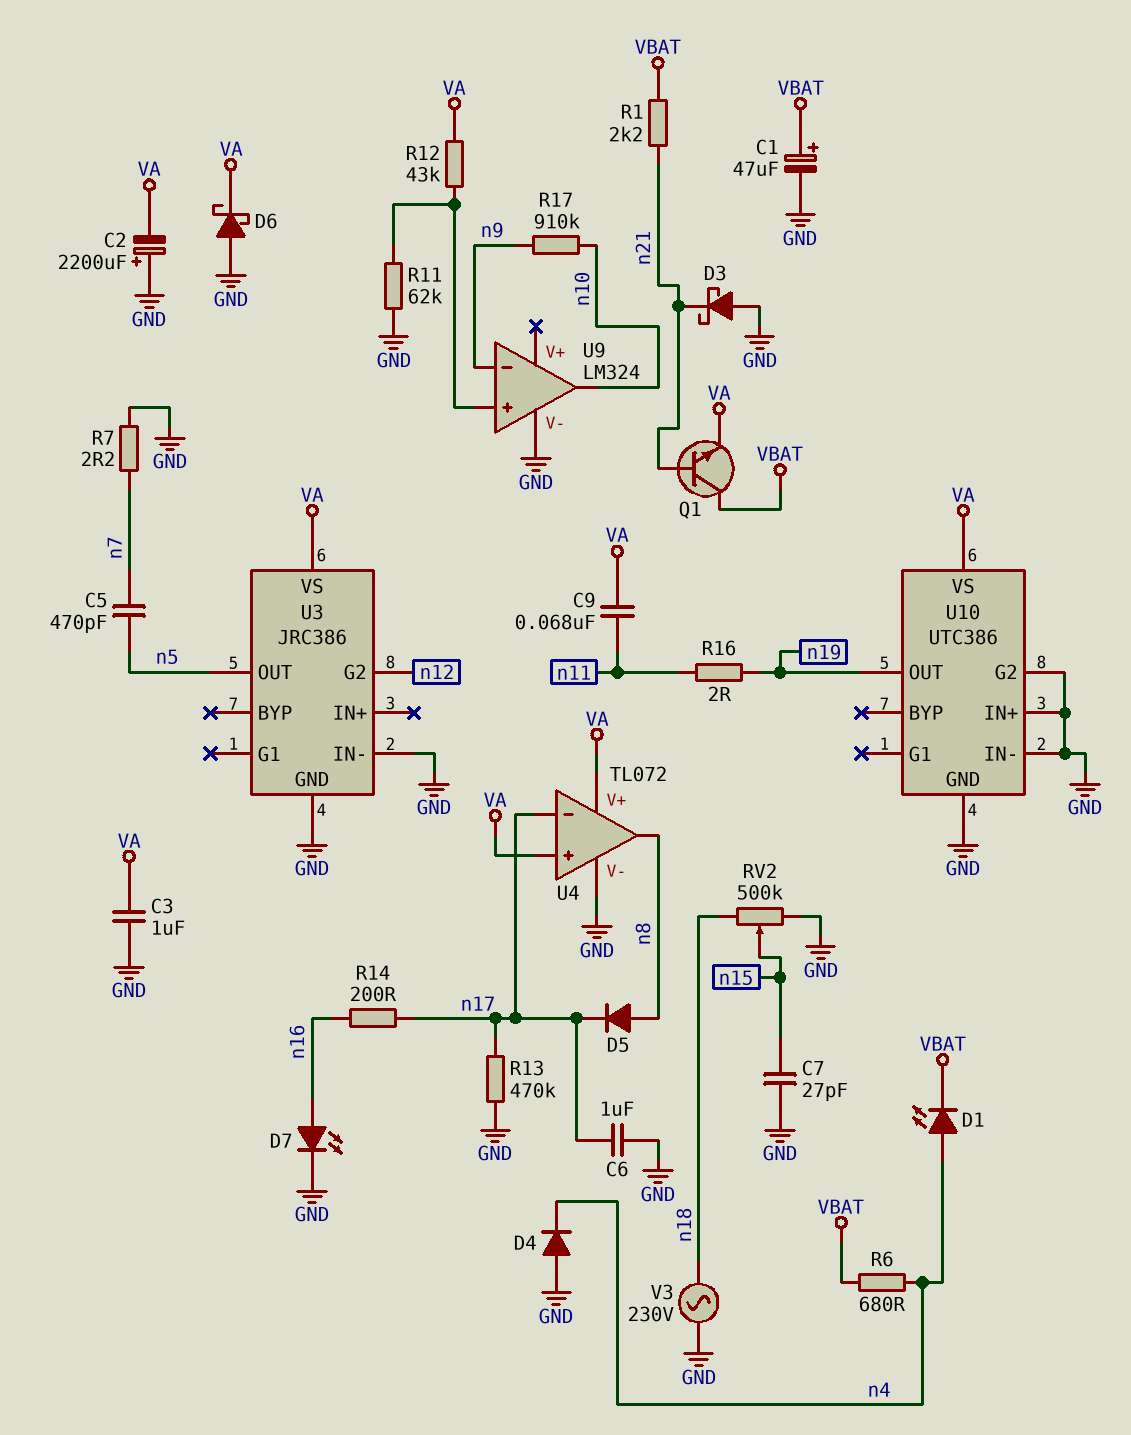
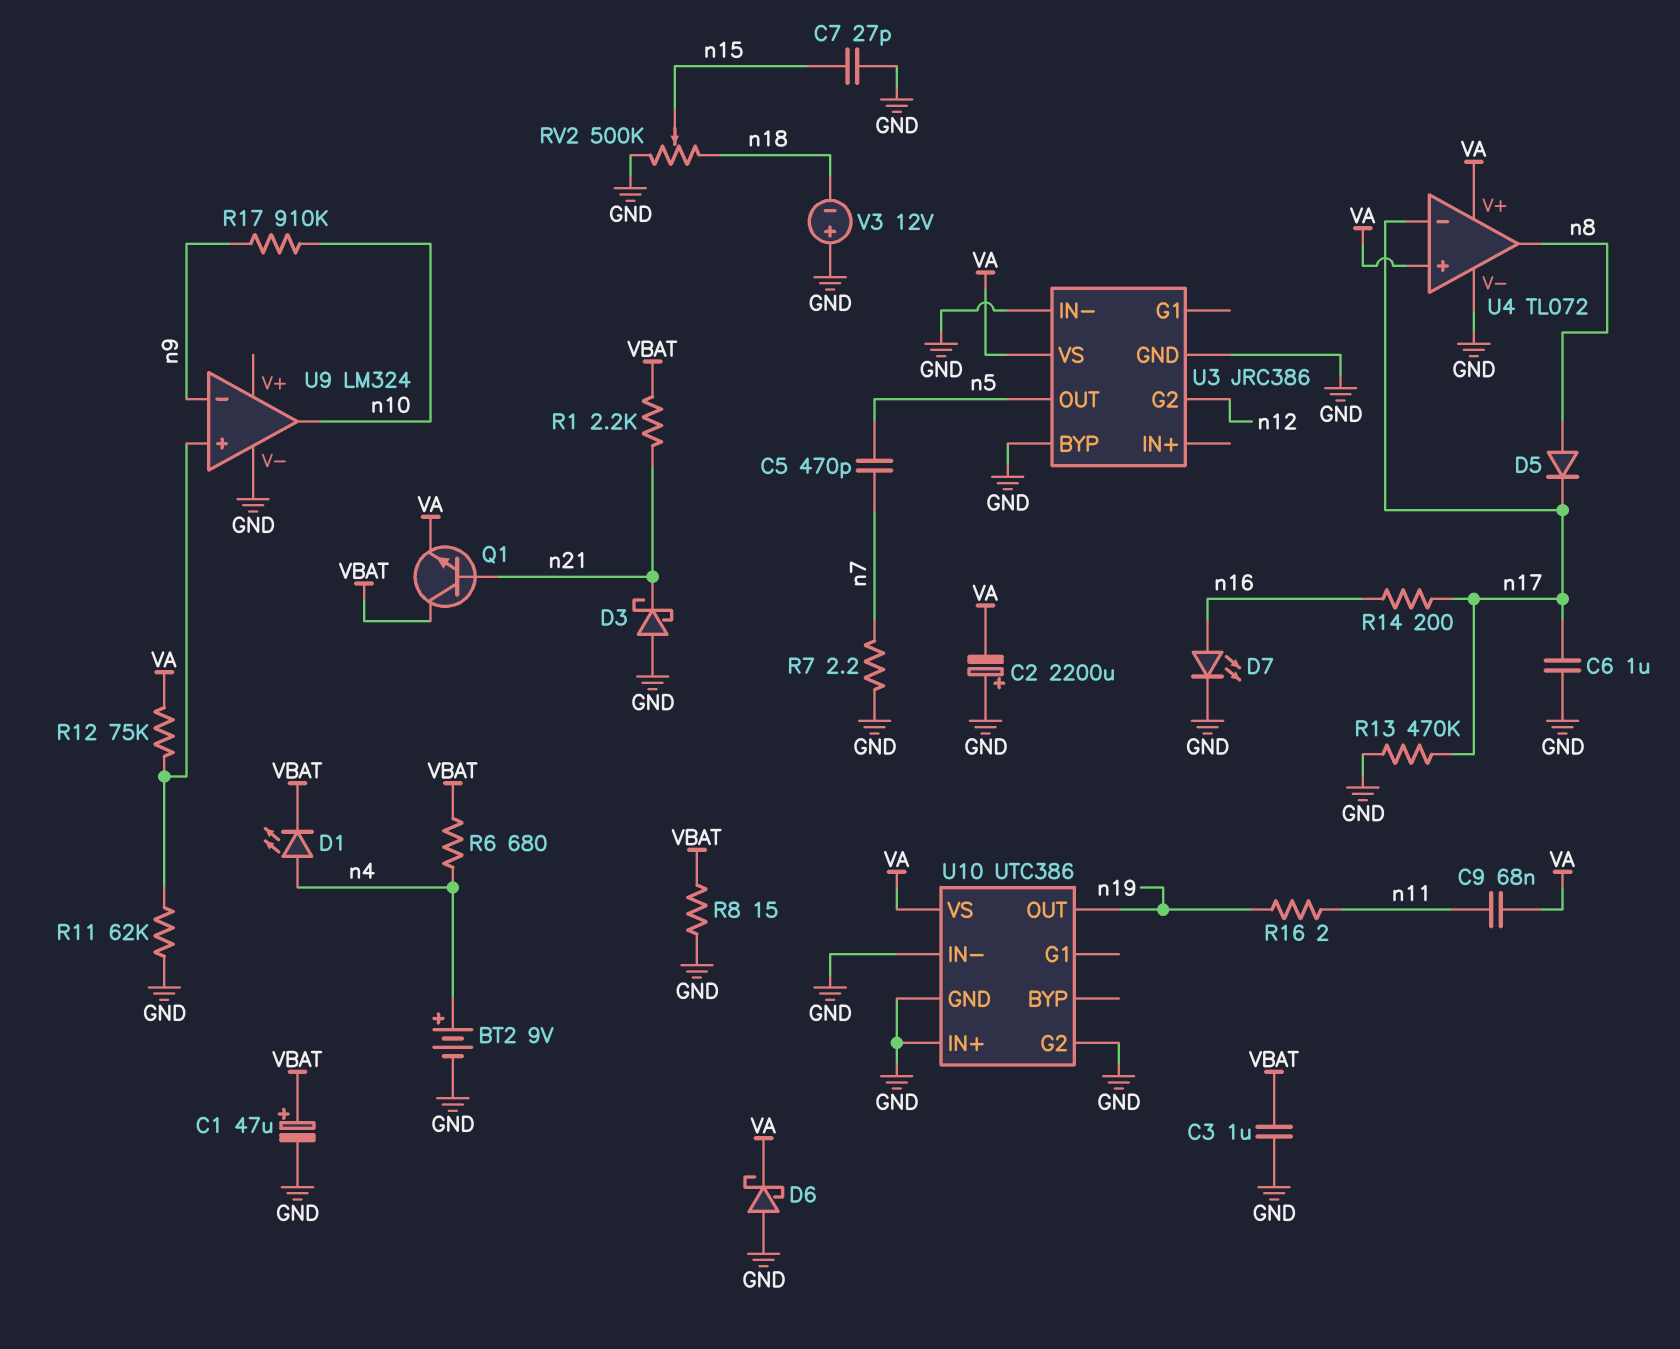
BT2: none -> 9V (plus n4, minus GND)
C3: 1uF (GND, VA) -> 1uF (GND, VBAT)
D4: diode (A GND, K n4) -> none
R8: none -> 15 (GND, VBAT)
R12: 43k (U9/in+, VA) -> 75k (U9/in+, VA)
U3 pin BYP: none -> GND
V3: AC 230V (GND, n18) -> 12V (plus GND, minus n18)

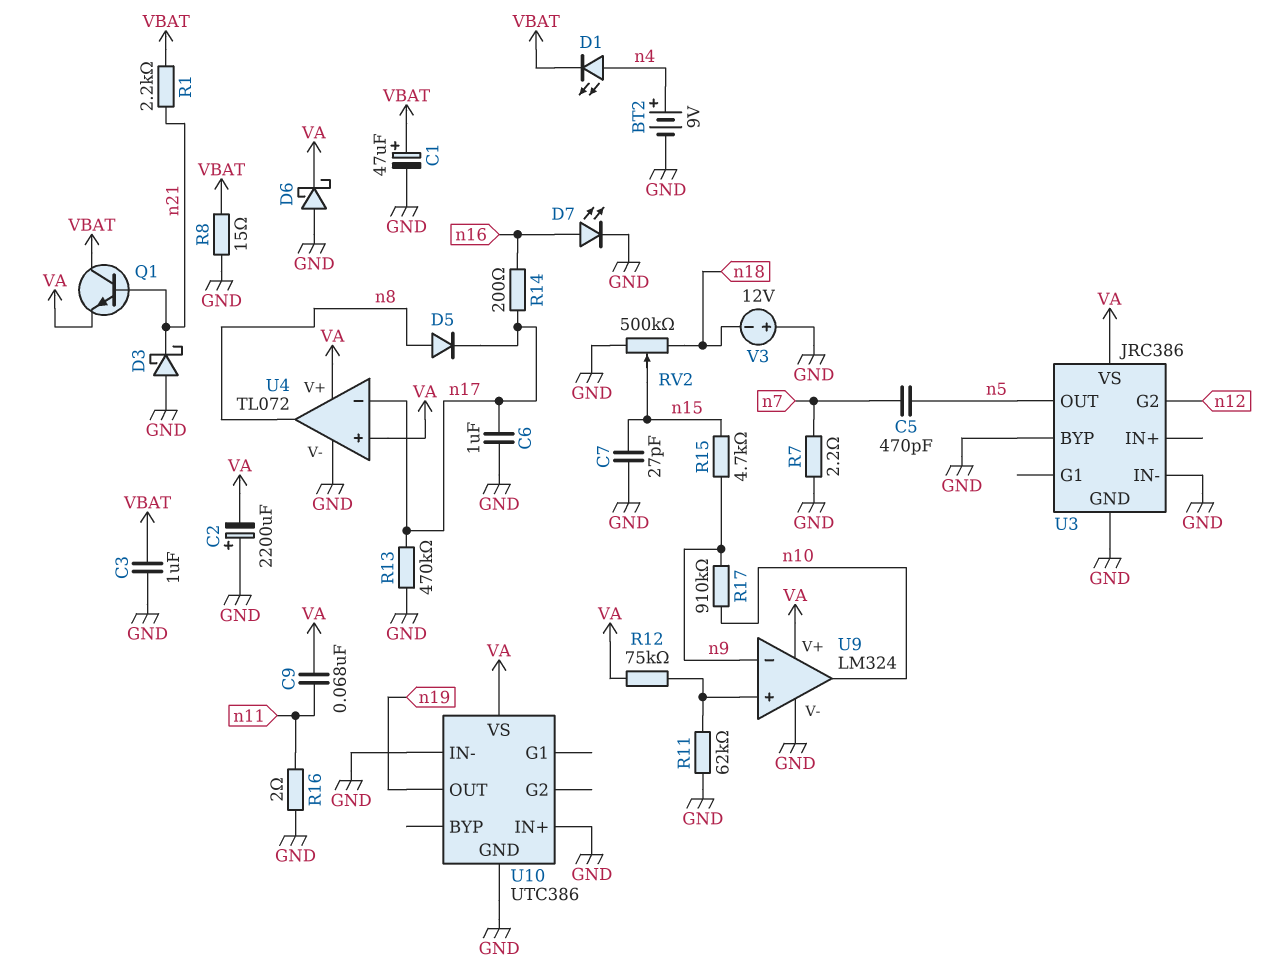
R6: 680 (VBAT, n4) -> none
R15: none -> 4.7k (n9, n15)
R16: 2 (n11, n19) -> 2 (GND, n11)
U9 pin V+: none -> VA
U10 pin G2: GND -> none

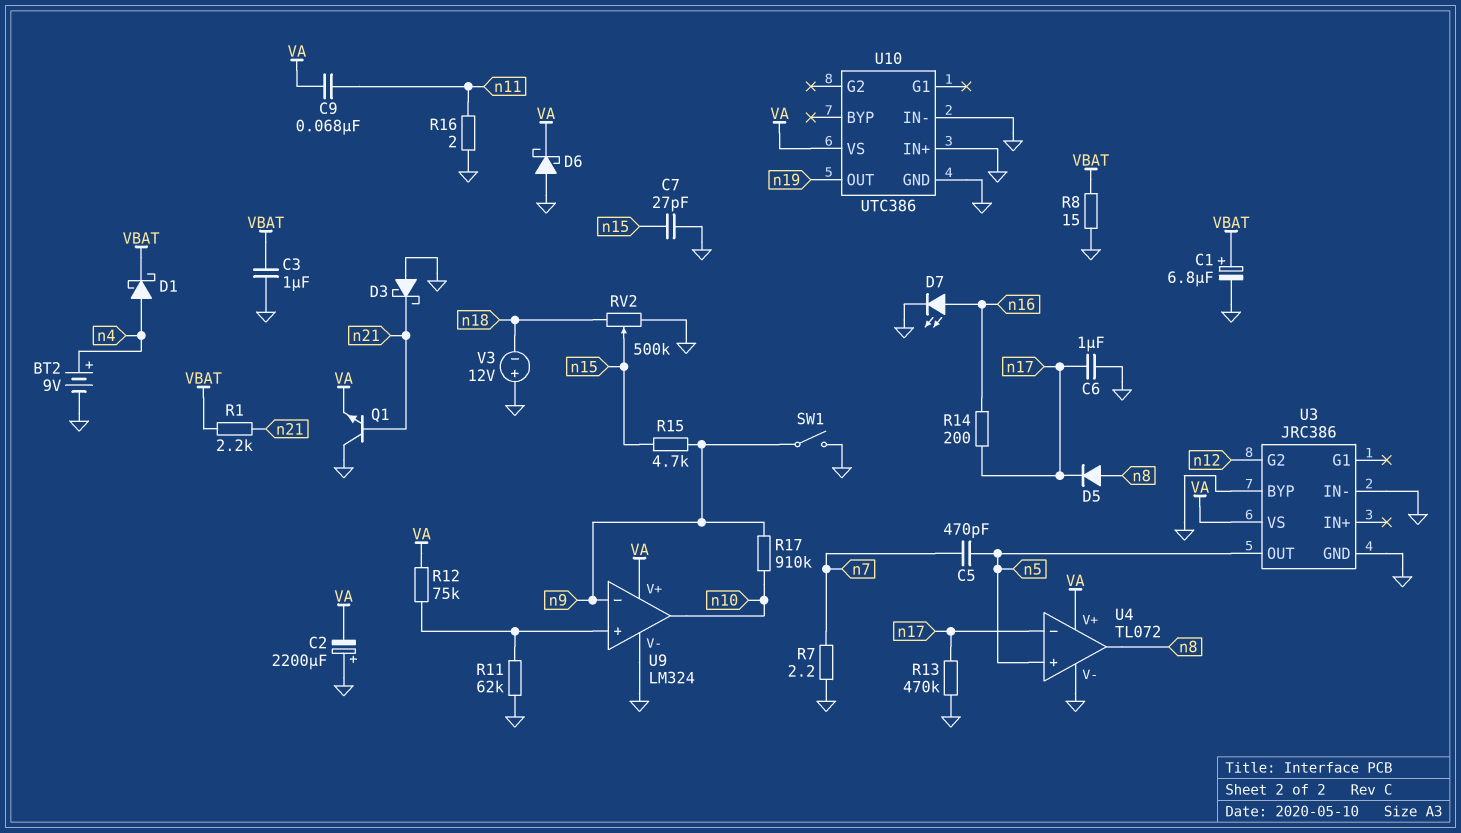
C1: 47uF (plus VBAT, minus GND) -> 6.8uF (plus VBAT, minus GND)
D1: LED (A n4, K VBAT) -> schottky (A n4, K VBAT)
Q1: NPN (B n21, C VBAT, E VA) -> NPN (B n21, C GND, E VA)
SW1: none -> switch (GND, n9)
U4 pin in+: VA -> n5

